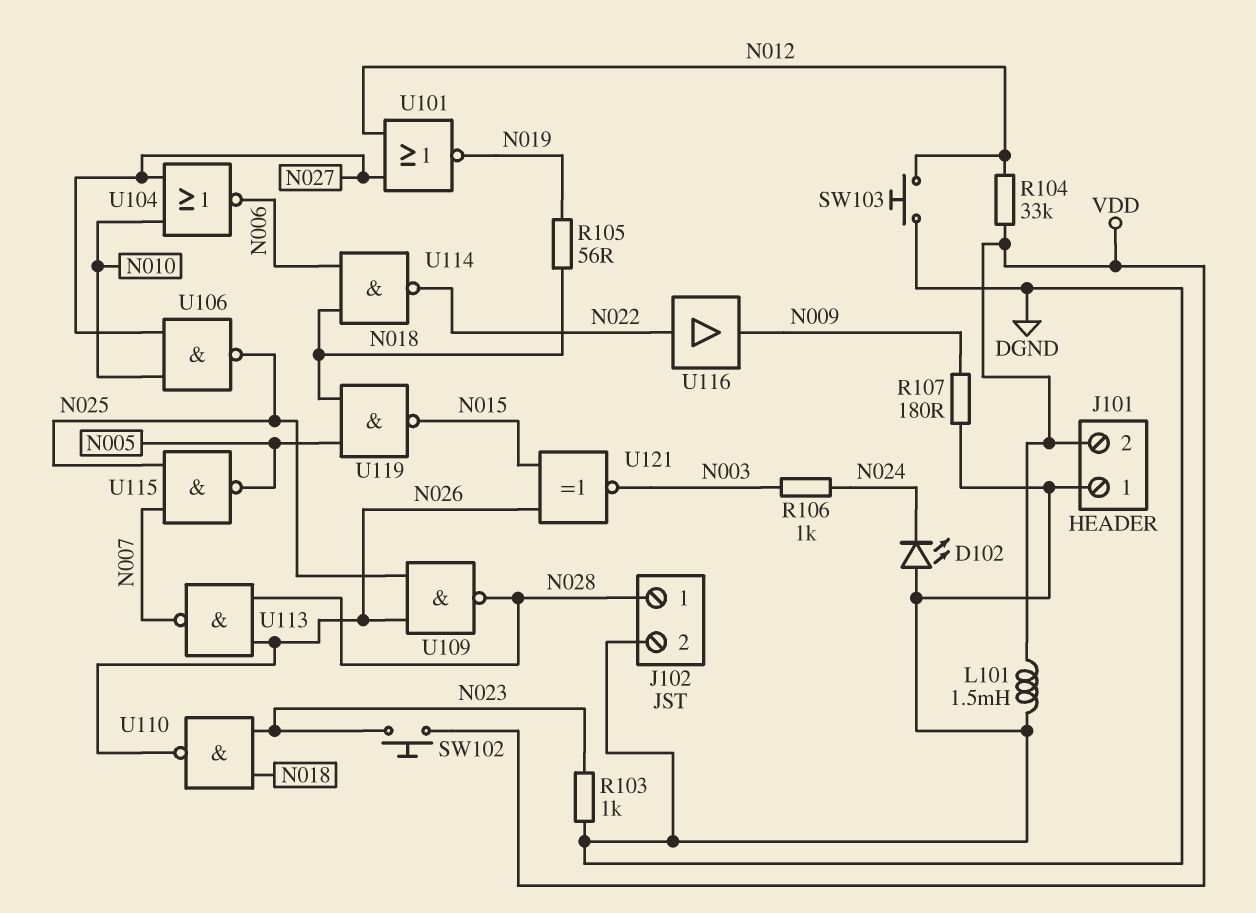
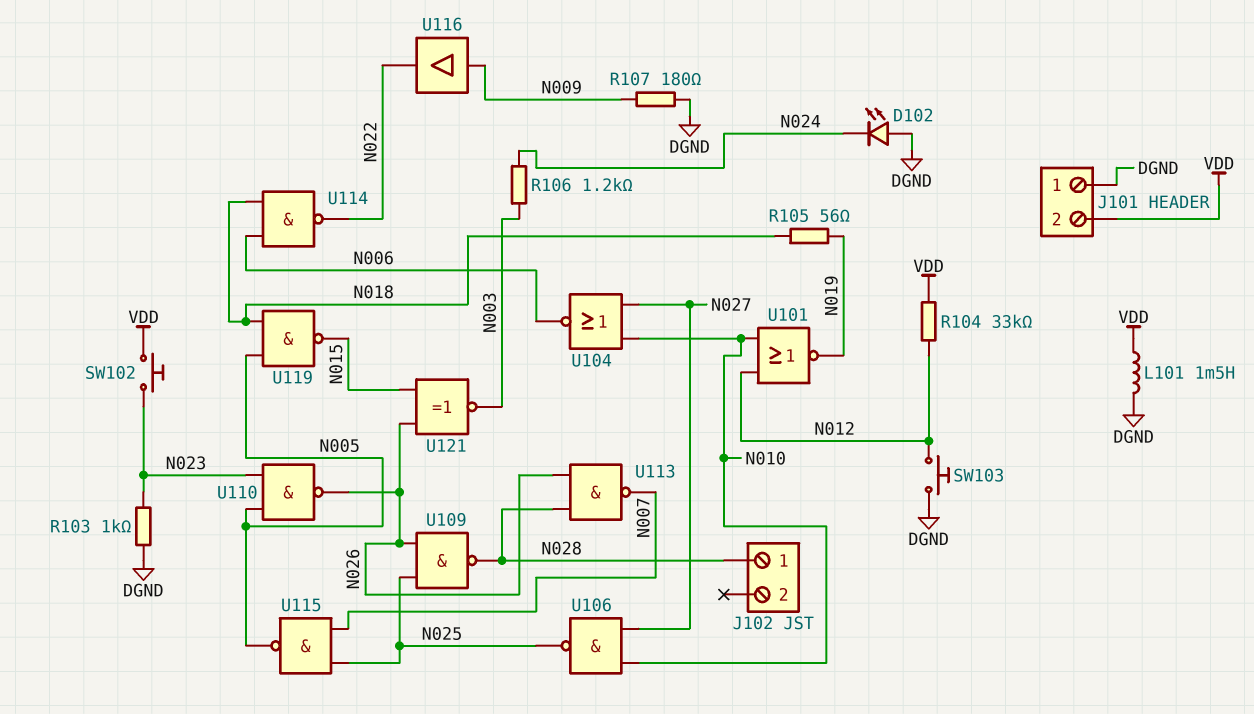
J102 pin 2: DGND -> none
R106: 1k (N003, N024) -> 1.2k (N003, N024)
U101: NOR (in N012, in N027, out N019) -> NOR (in N010, in N012, out N019)
U110: NAND (in N018, in N023, out N026) -> NAND (in N005, in N023, out N026)
U116: buffer (in N022, out N009) -> buffer (in N009, out N022)

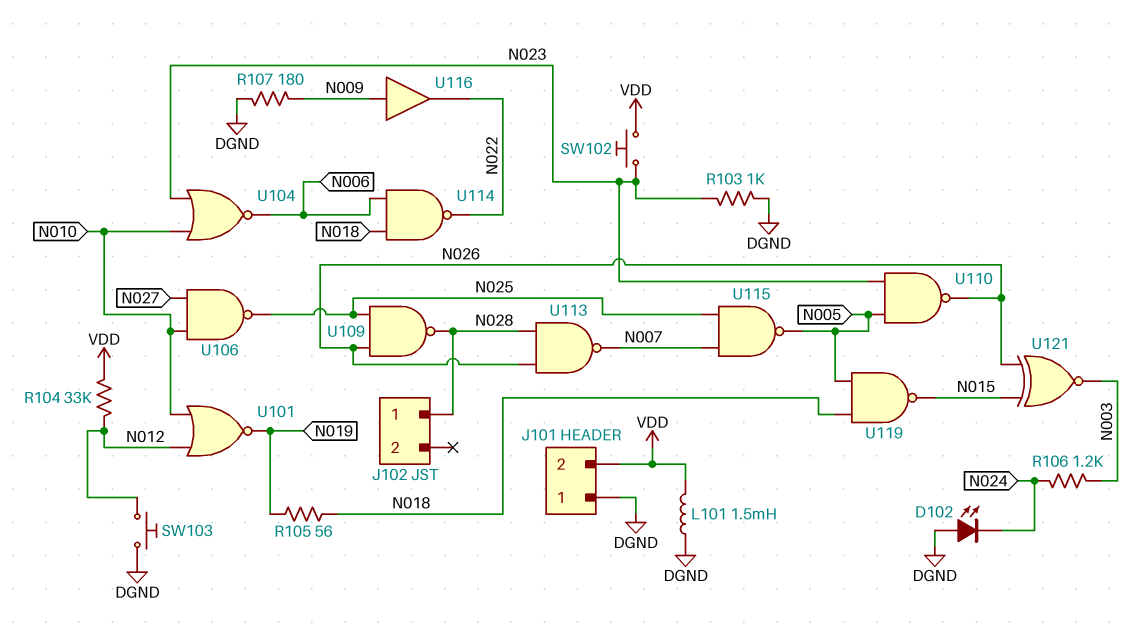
U104: NOR (in N010, in N027, out N006) -> NOR (in N010, in N023, out N006)

